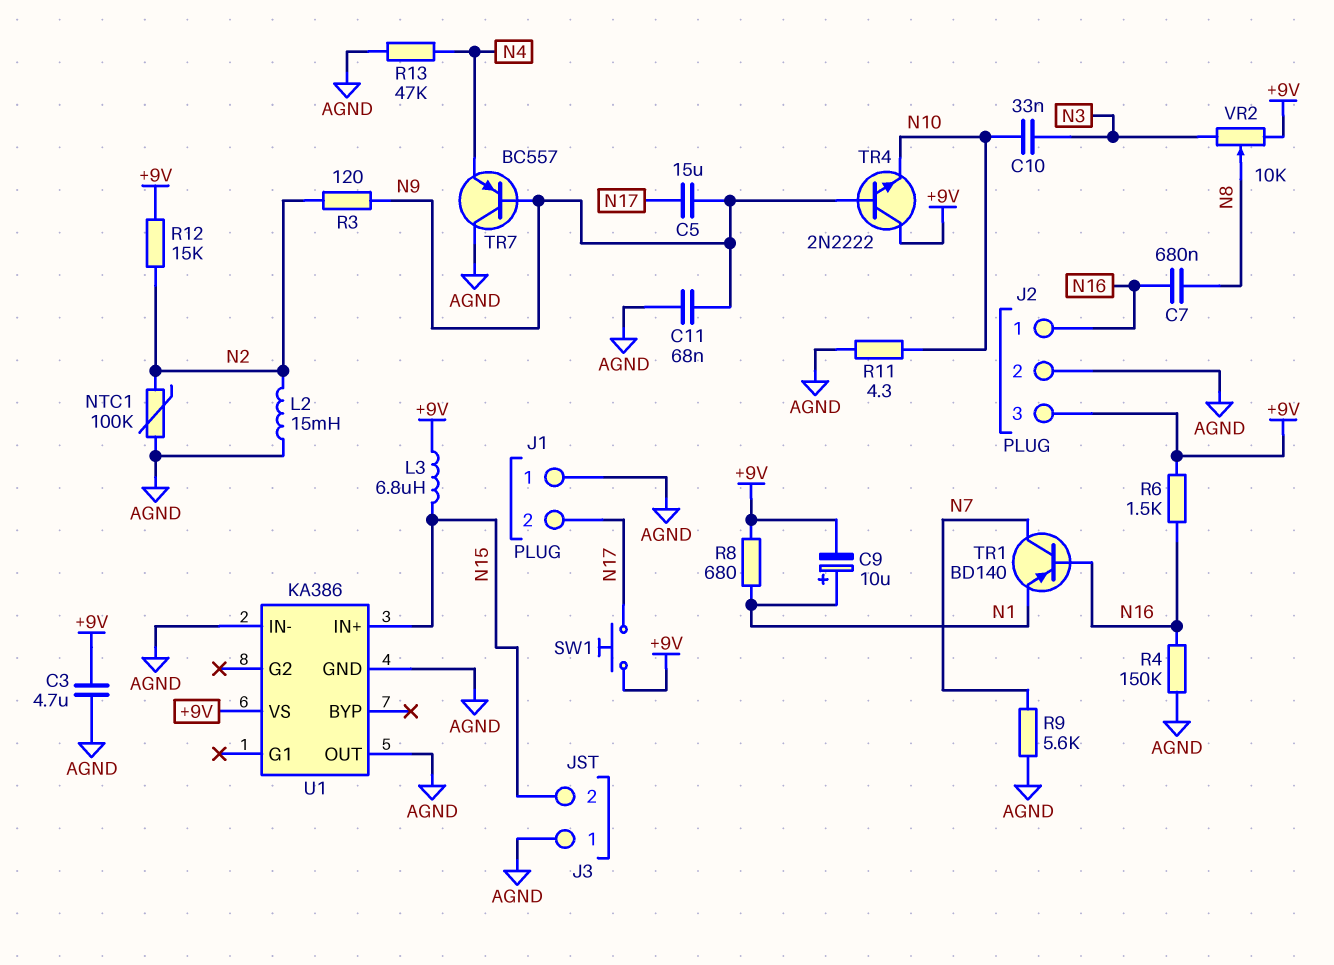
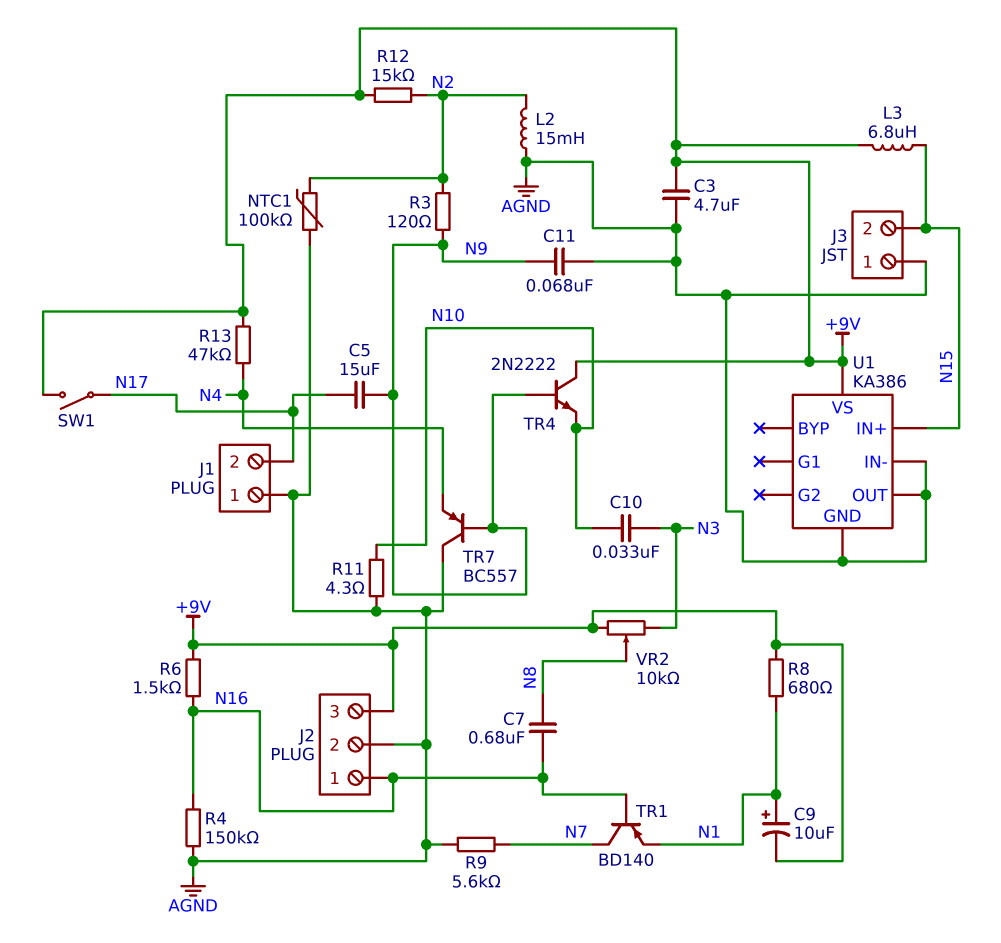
R13: 47k (AGND, N4) -> 47k (+9V, N4)
SW1: button (+9V, N17) -> switch (+9V, N17)

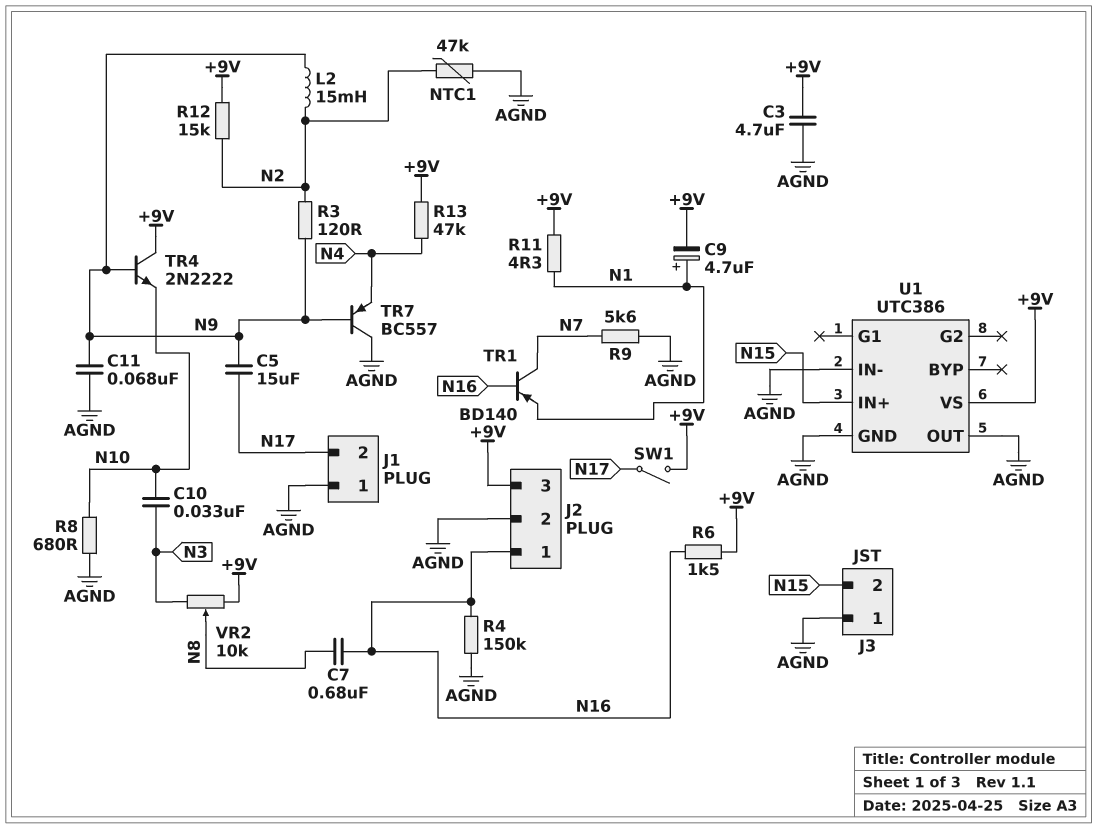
C9: 10uF (plus N1, minus +9V) -> 4.7uF (plus N1, minus +9V)
L2: 15mH (AGND, N2) -> 15mH (N2, N9)
L3: 6.8uH (+9V, N15) -> none
NTC1: 100k (AGND, N2) -> 47k (AGND, N2)
R8: 680 (+9V, N1) -> 680 (AGND, N10)
R11: 4.3 (AGND, N10) -> 4.3 (+9V, N1)
U1: KA386 -> UTC386

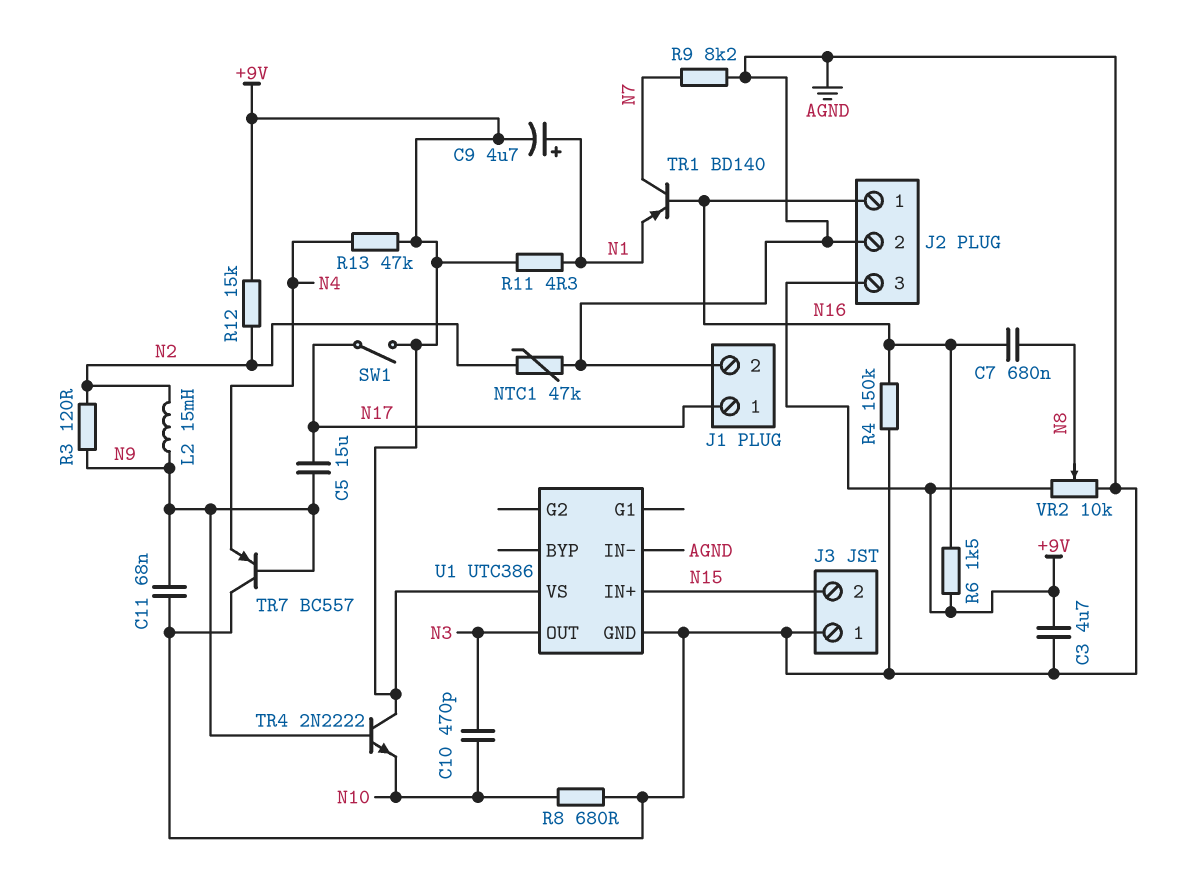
C10: 33nF (N3, N10) -> 470pF (N3, N10)
J1 pin 1: AGND -> N17
J1 pin 2: N17 -> AGND
R9: 5.6k (AGND, N7) -> 8.2k (AGND, N7)
U1 pin OUT: AGND -> N3
VR2: 10k (+9V, N3, wiper N8) -> 10k (+9V, AGND, wiper N8)

